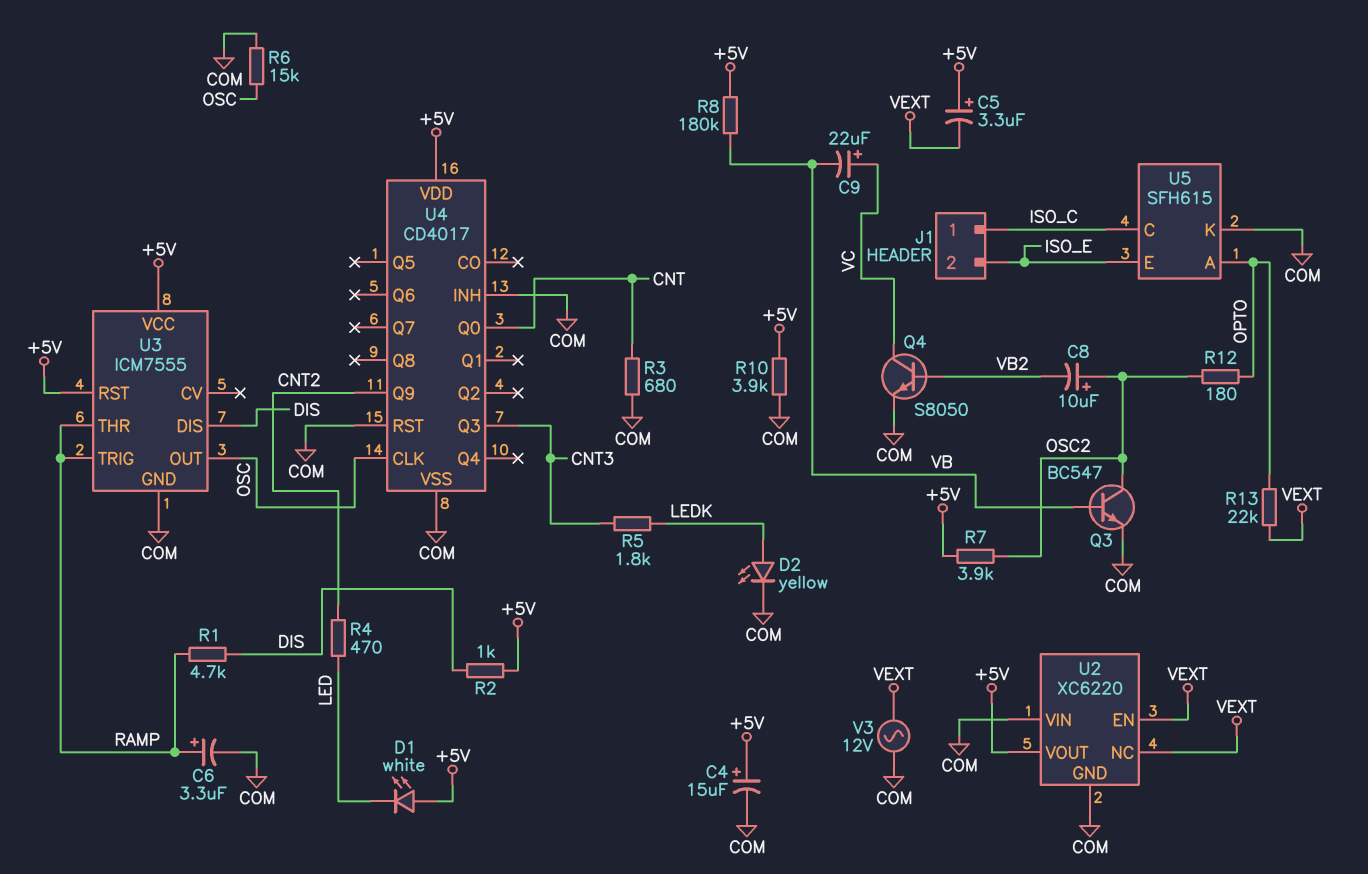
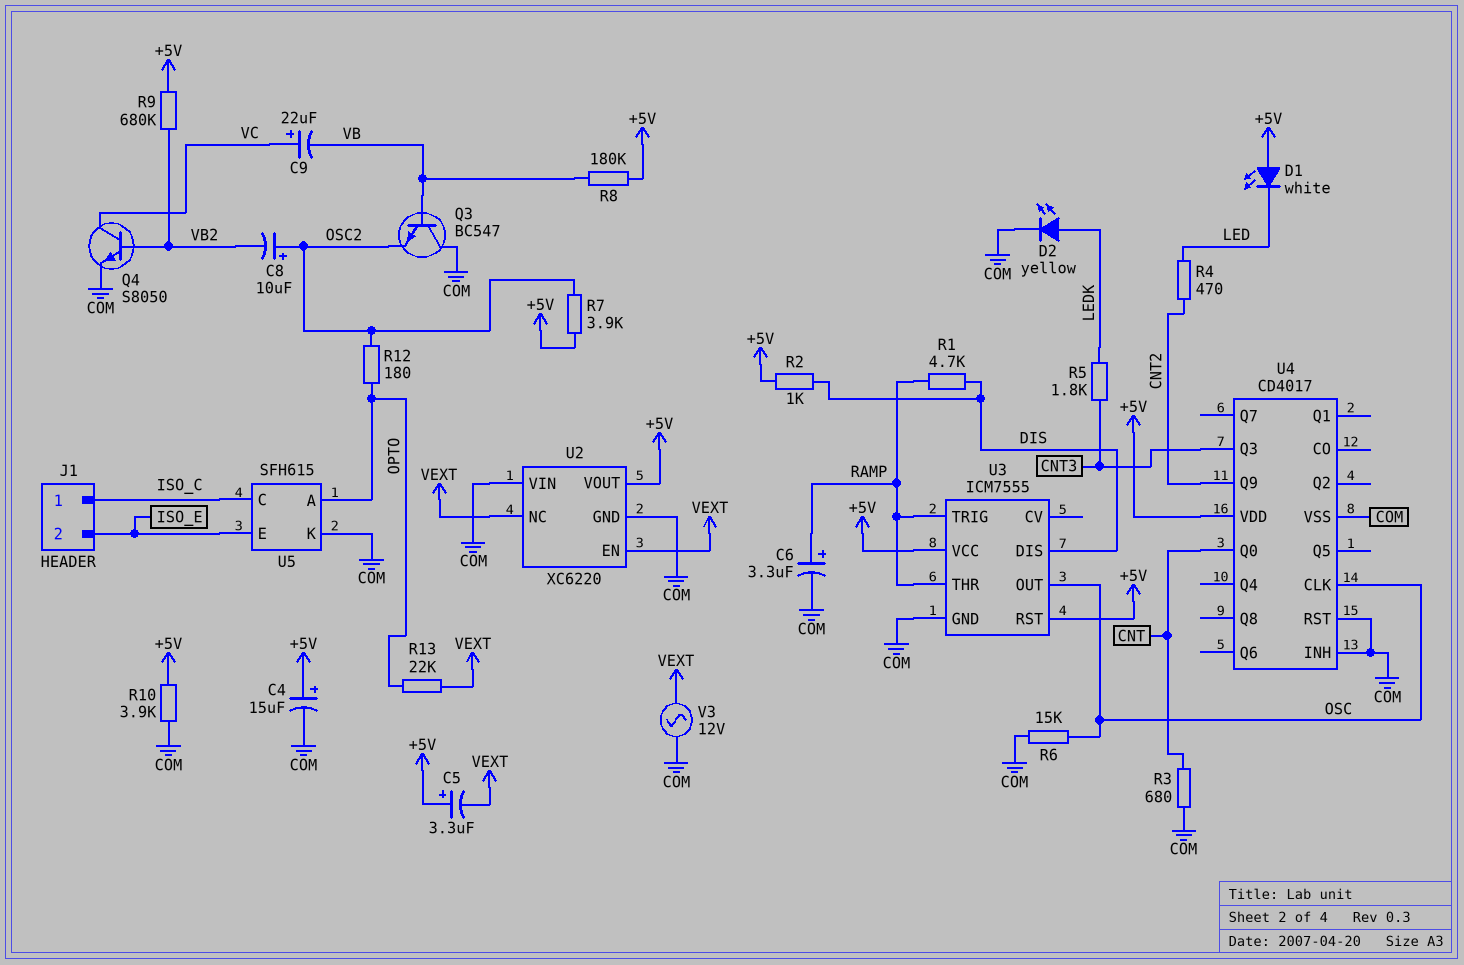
Q3: NPN BC547 (B VB, C OSC2, E COM) -> NPN BC547 (B VB, C COM, E OSC2)
R9: none -> 680k (+5V, VB2)

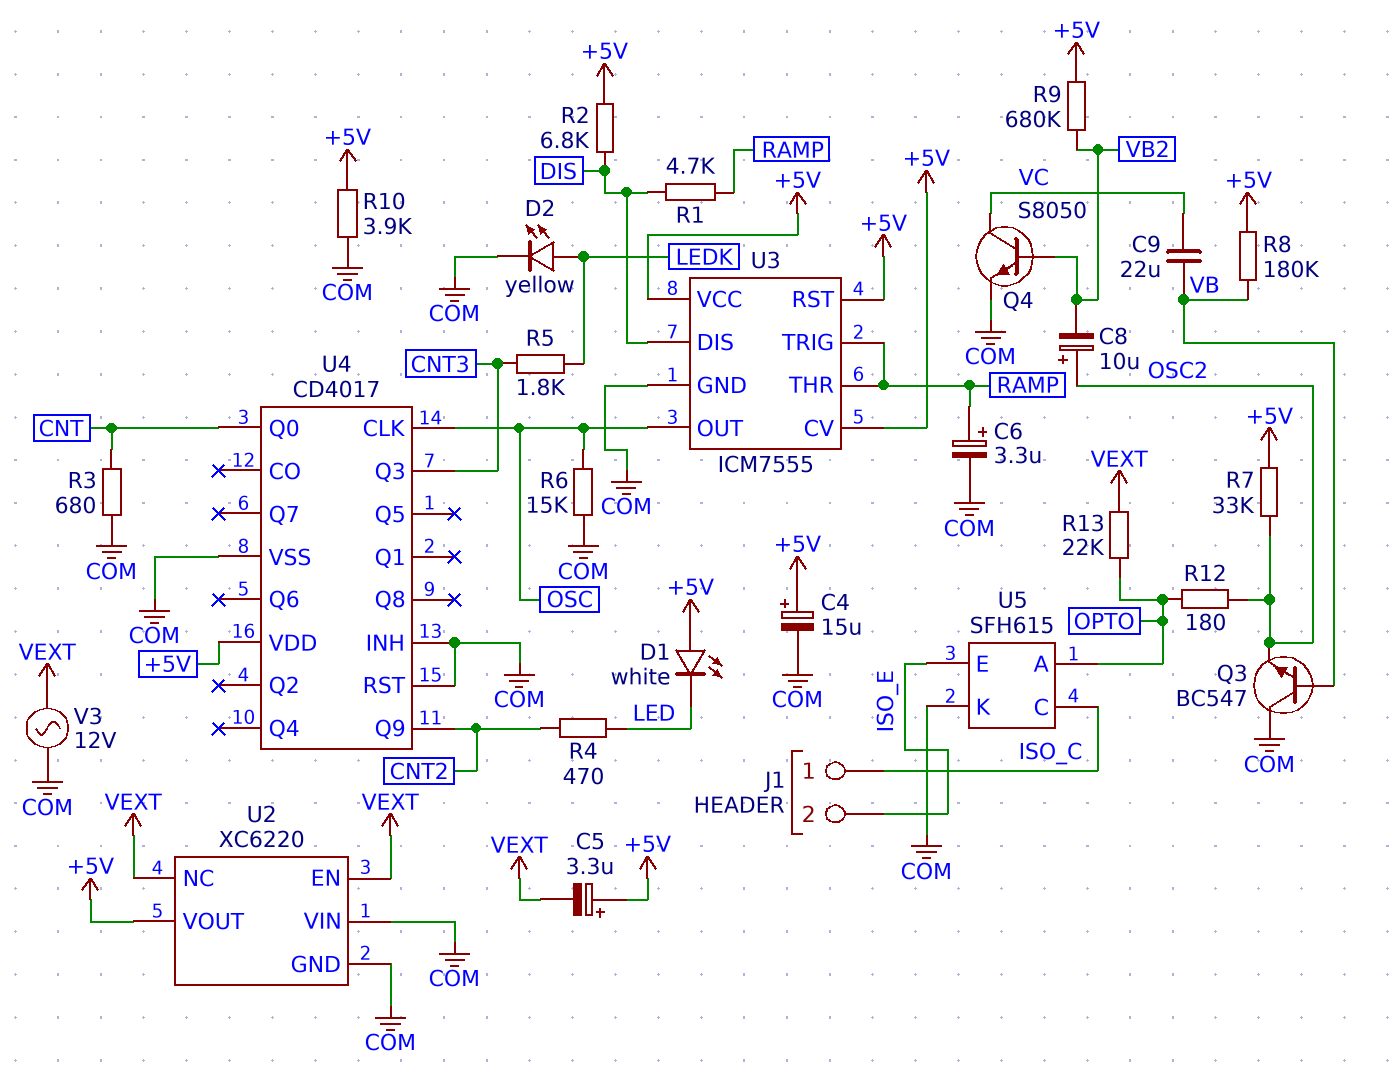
C9: 22uF (plus VC, minus VB) -> 22uF (VB, VC)
R2: 1k (+5V, DIS) -> 6.8k (+5V, DIS)
R7: 3.9k (+5V, OSC2) -> 33k (+5V, OSC2)
U3 pin CV: none -> +5V

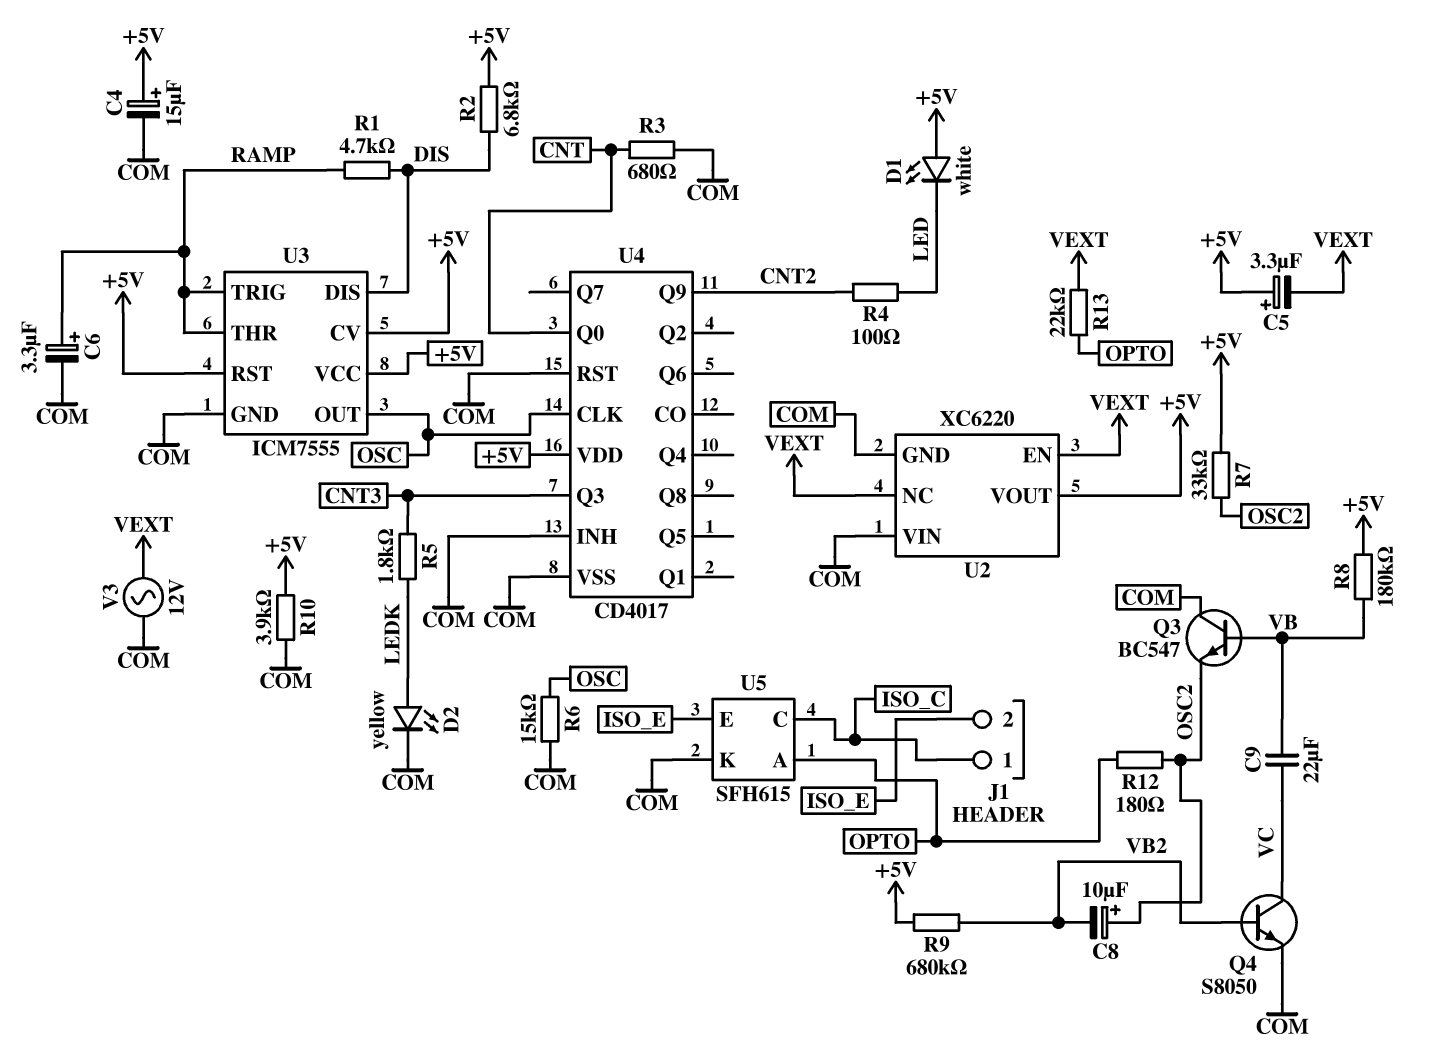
R4: 470 (CNT2, LED) -> 100 (CNT2, LED)

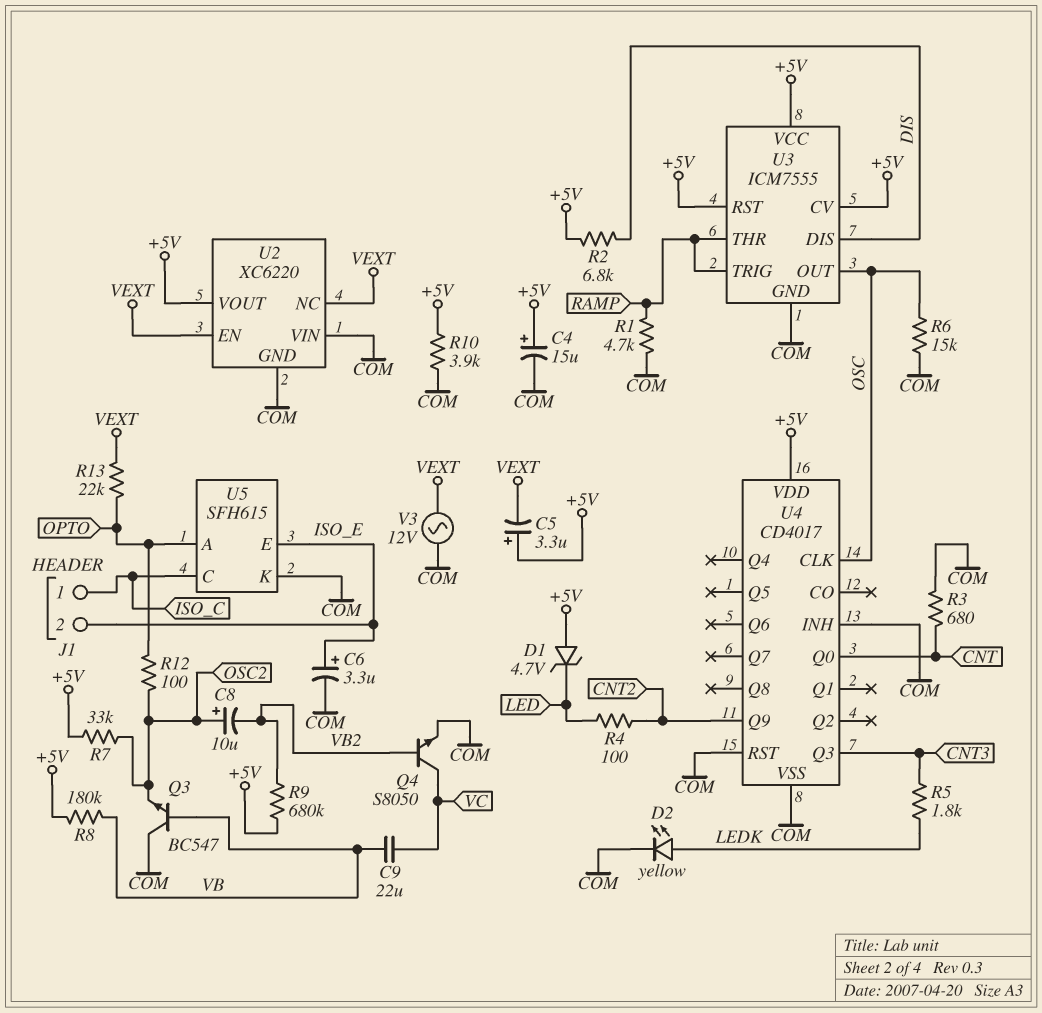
C6: 3.3uF (plus RAMP, minus COM) -> 3.3uF (plus ISO_E, minus COM)
D1: LED white (A +5V, K LED) -> zener 4.7V (A +5V, K LED)
R1: 4.7k (DIS, RAMP) -> 4.7k (COM, RAMP)
R12: 180 (OPTO, OSC2) -> 100 (OPTO, OSC2)

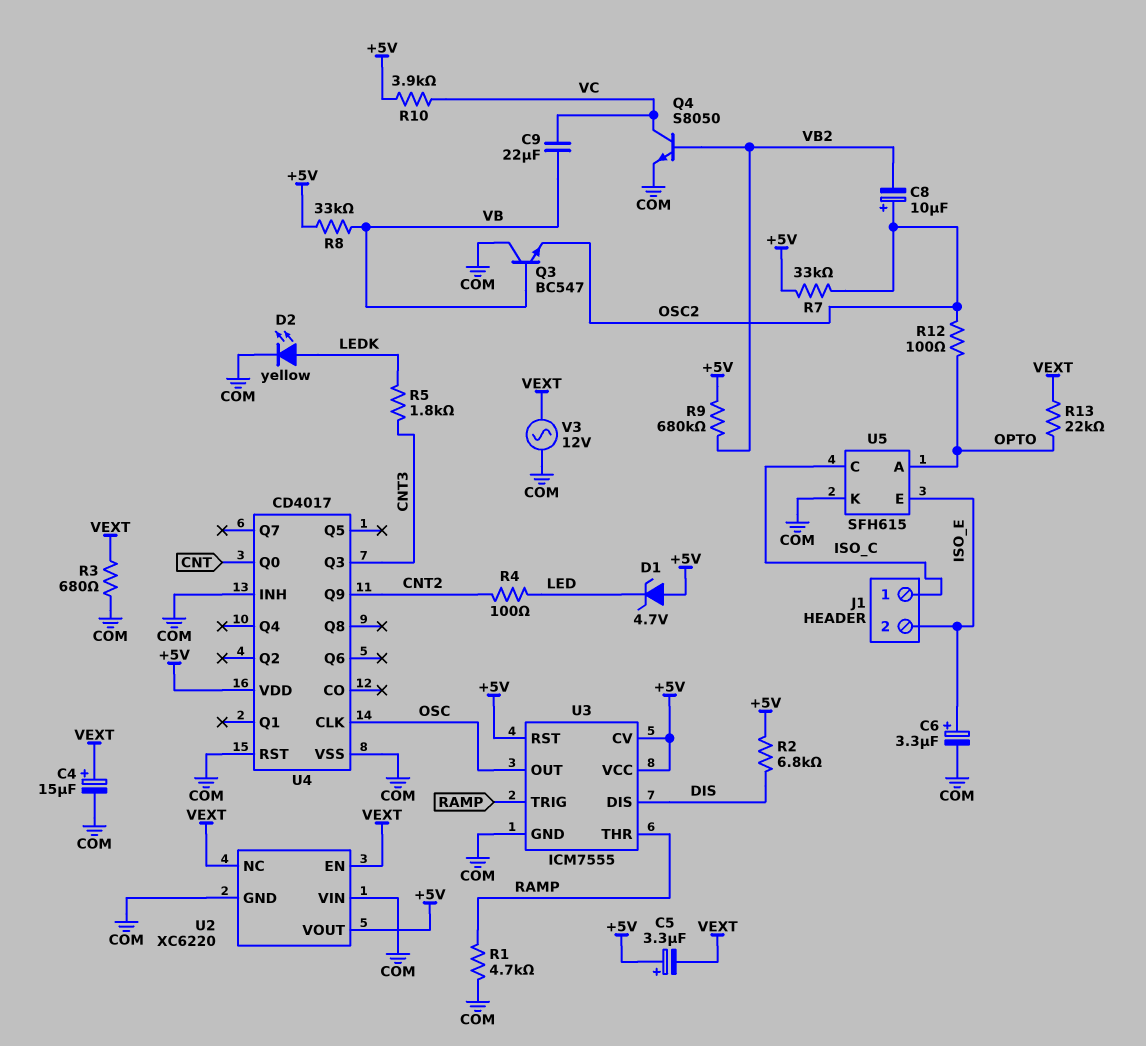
C4: 15uF (plus +5V, minus COM) -> 15uF (plus VEXT, minus COM)
R3: 680 (CNT, COM) -> 680 (COM, VEXT)
R6: 15k (COM, OSC) -> none
R8: 180k (+5V, VB) -> 33k (+5V, VB)
R10: 3.9k (+5V, COM) -> 3.9k (+5V, VC)

